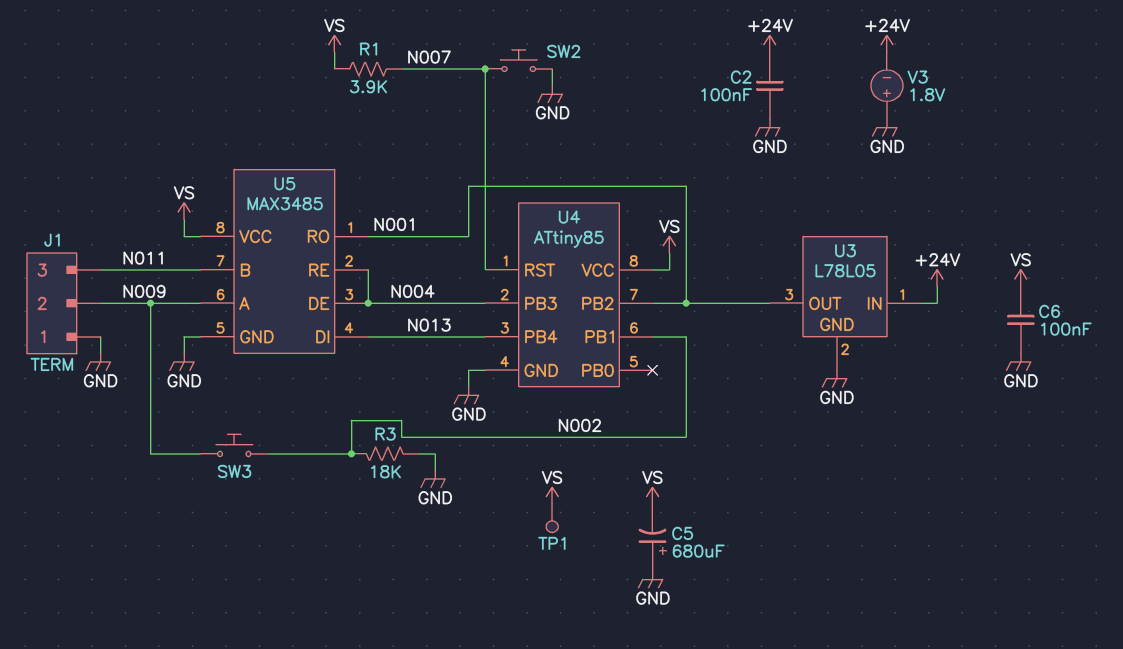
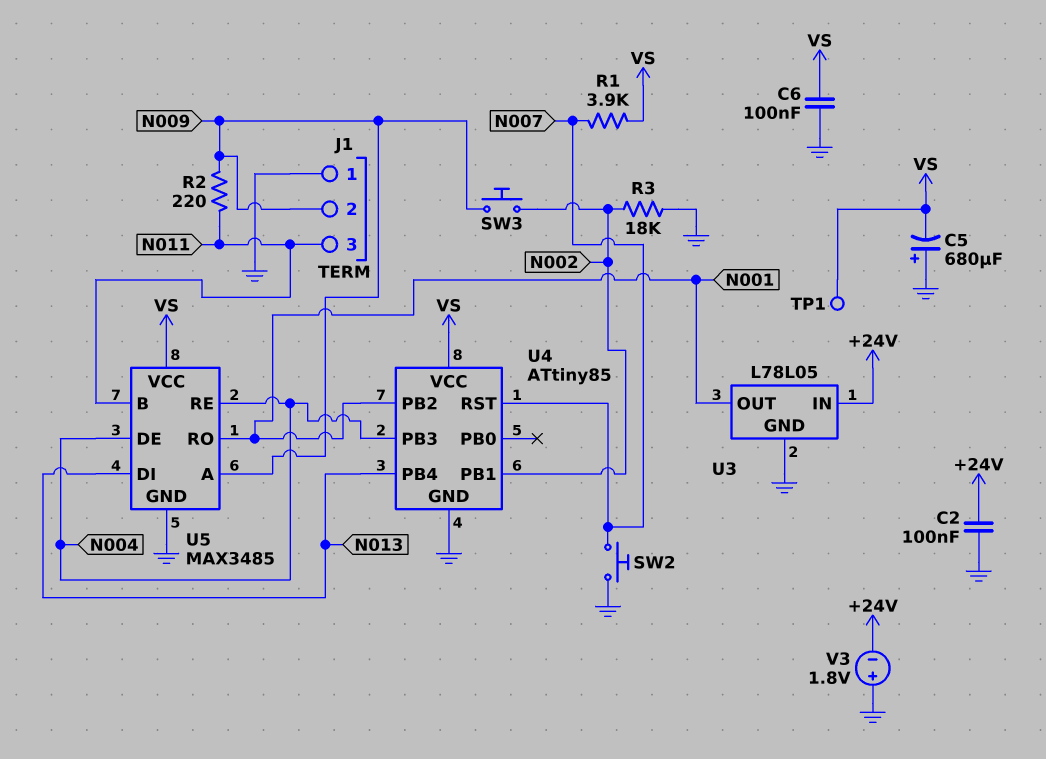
R2: none -> 220 (N009, N011)

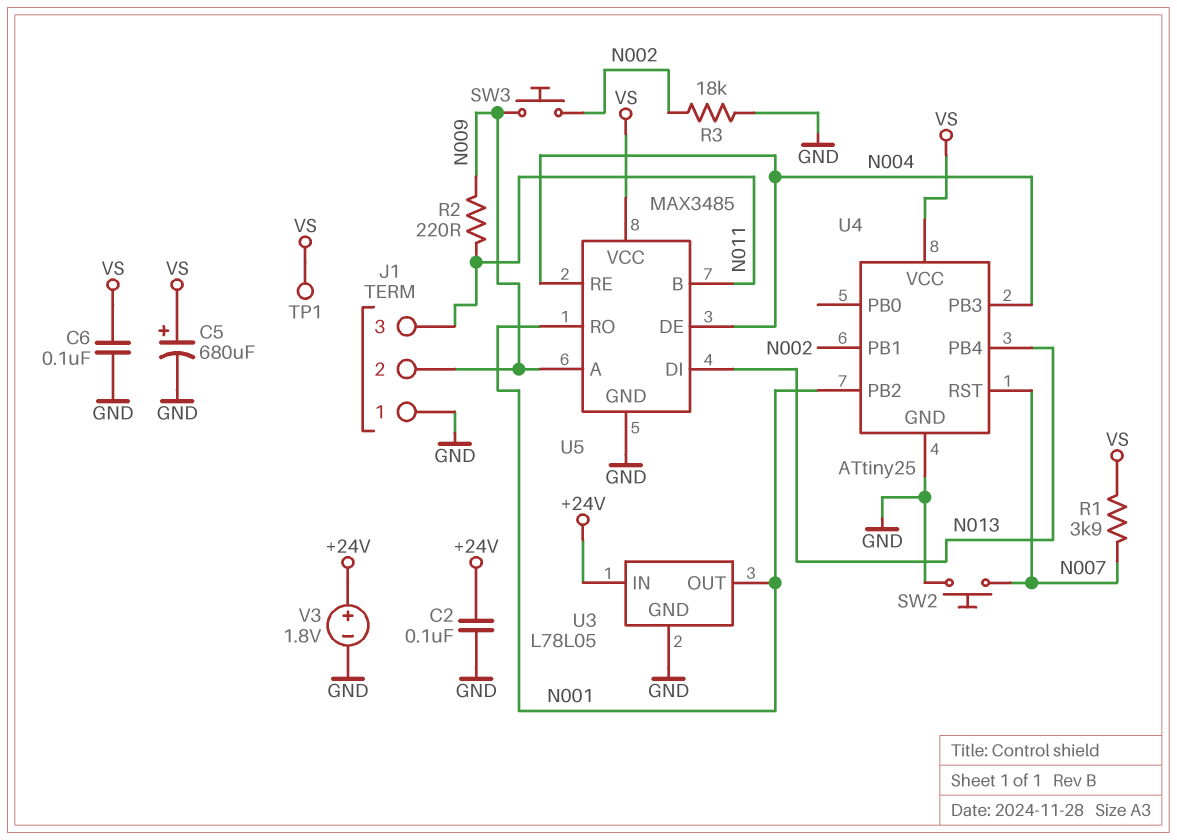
C5: 680uF (plus GND, minus VS) -> 680uF (plus VS, minus GND)
U4: ATtiny85 -> ATtiny25
V3: 1.8V (plus GND, minus +24V) -> 1.8V (plus +24V, minus GND)

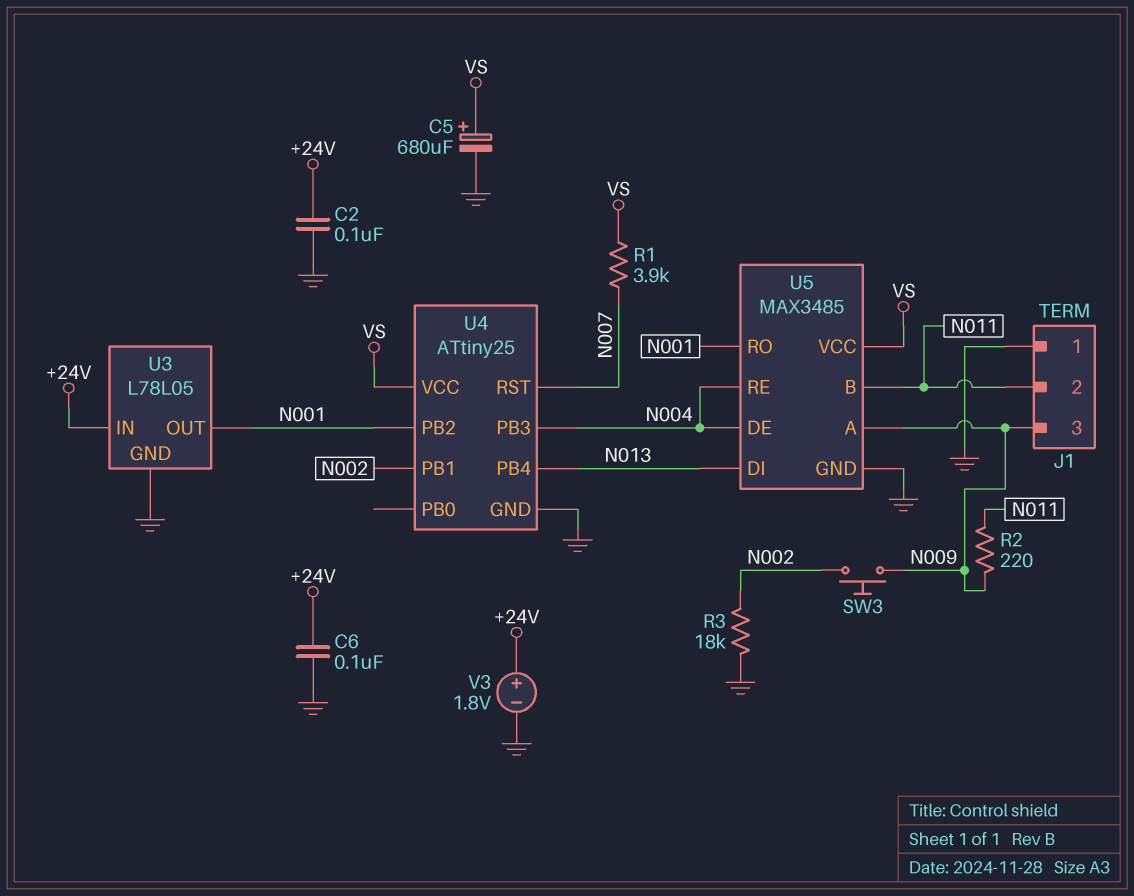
C6: 100nF (GND, VS) -> 100nF (+24V, GND)
J1 pin 2: N009 -> N011
J1 pin 3: N011 -> N009
SW2: button (GND, N007) -> none
TP1: test point (VS) -> none

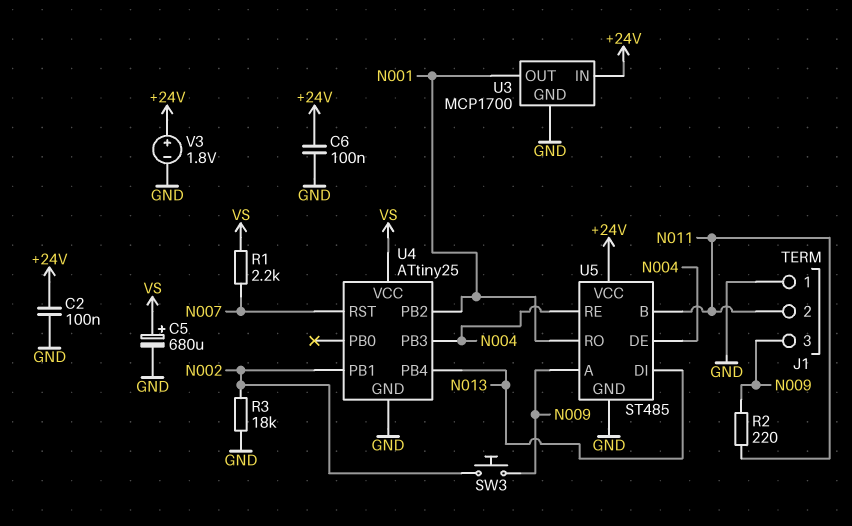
R1: 3.9k (N007, VS) -> 2.2k (N007, VS)
U3: L78L05 -> MCP1700
U5: MAX3485 -> ST485
U5 pin VCC: VS -> +24V

